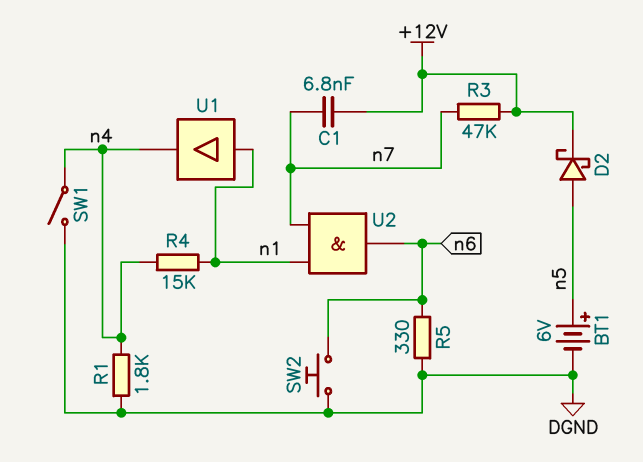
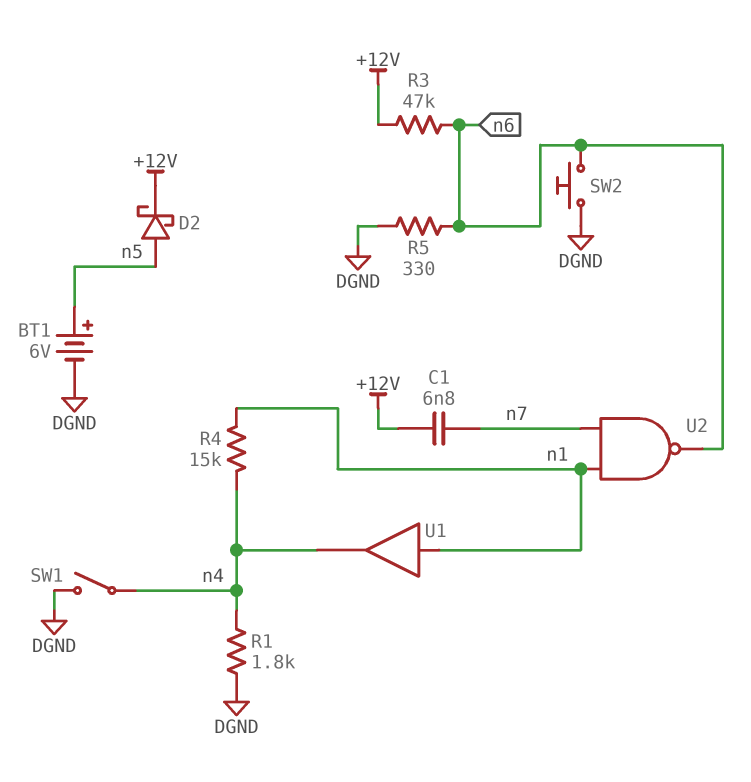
R3: 47k (+12V, n7) -> 47k (+12V, n6)
U2: AND (in n1, in n7, out n6) -> NAND (in n1, in n7, out n6)

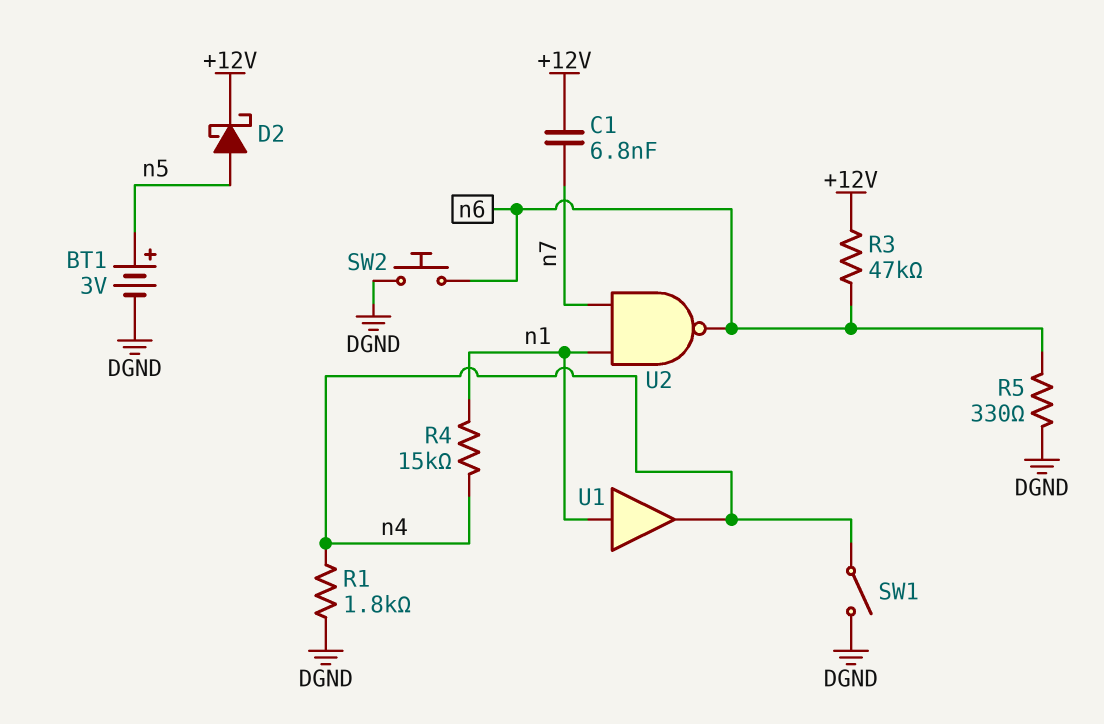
BT1: 6V (plus n5, minus DGND) -> 3V (plus n5, minus DGND)

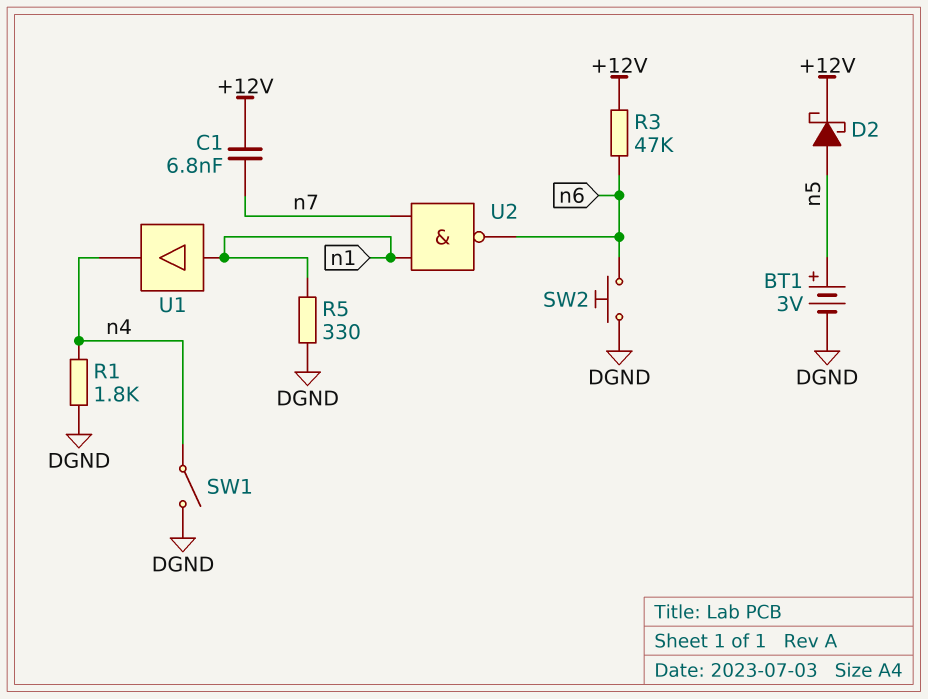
R4: 15k (n1, n4) -> none
R5: 330 (DGND, n6) -> 330 (DGND, n1)

